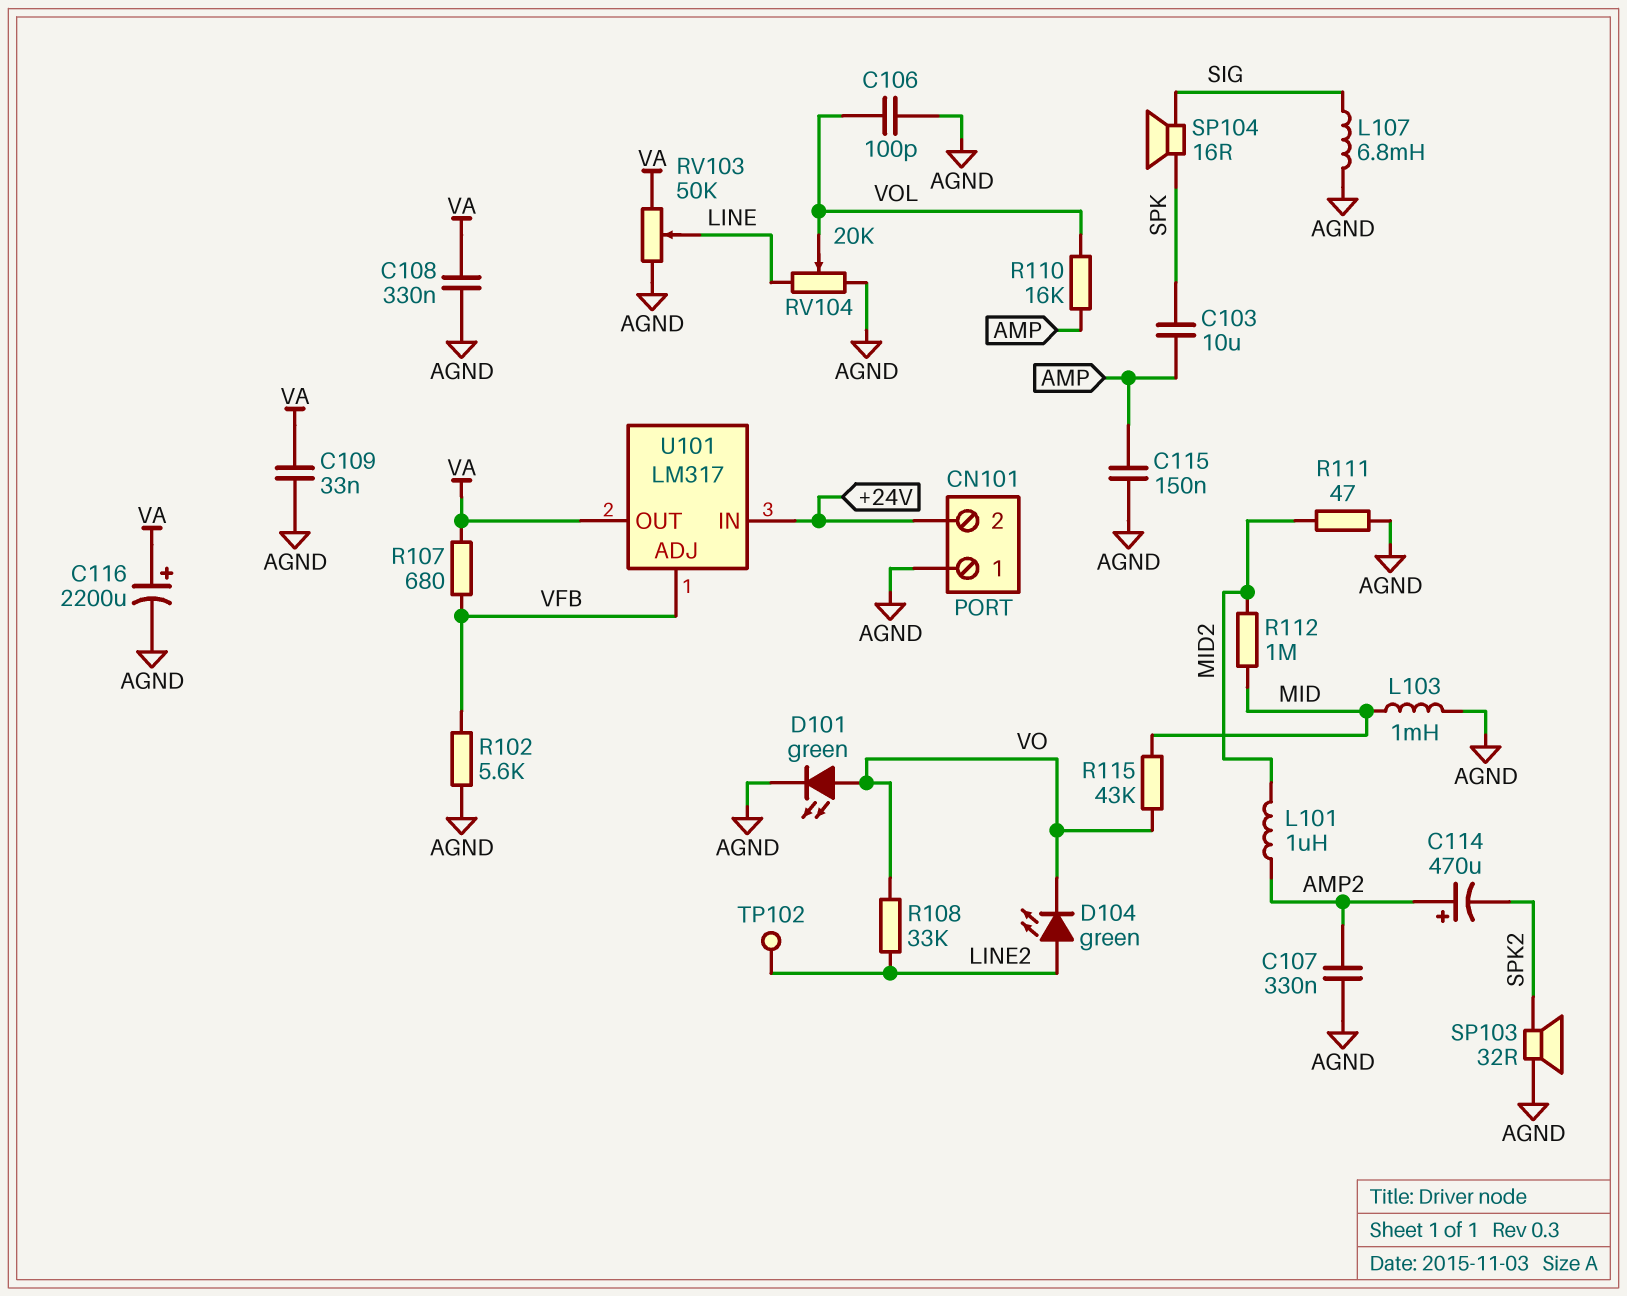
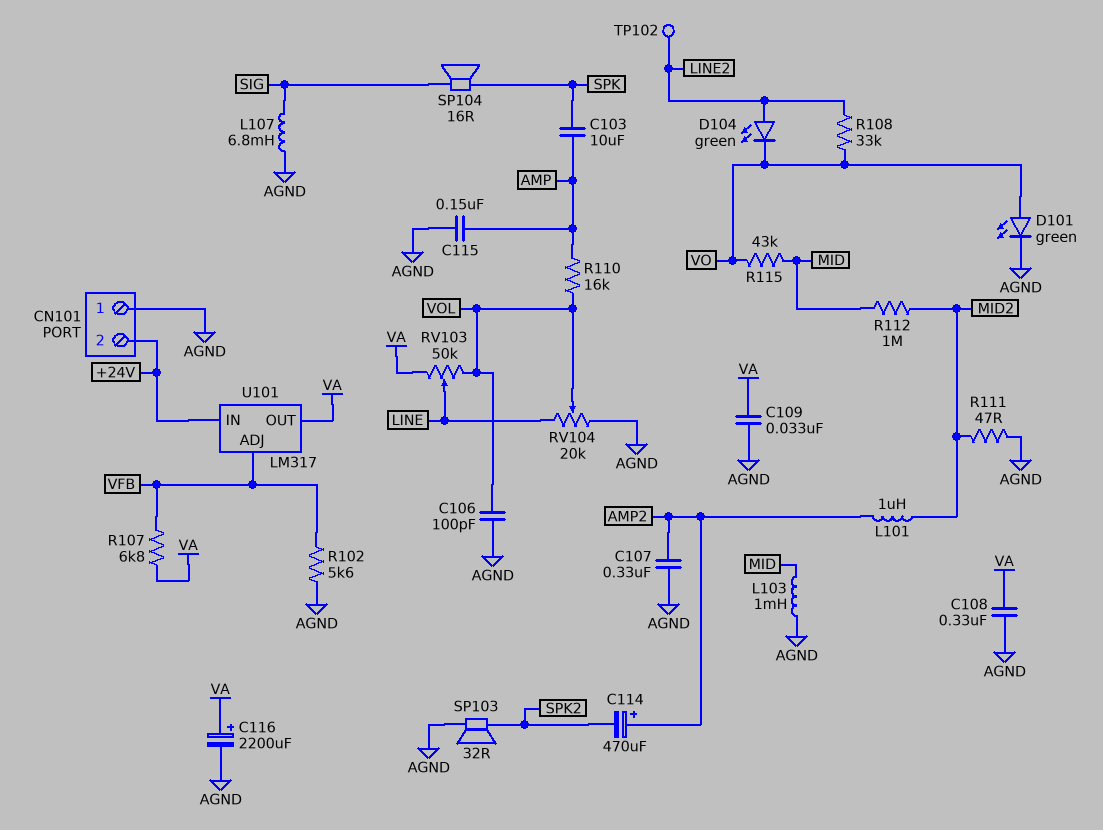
R107: 680 (VA, VFB) -> 6.8k (VA, VFB)
RV103: 50k (AGND, VA, wiper LINE) -> 50k (VA, VOL, wiper LINE)

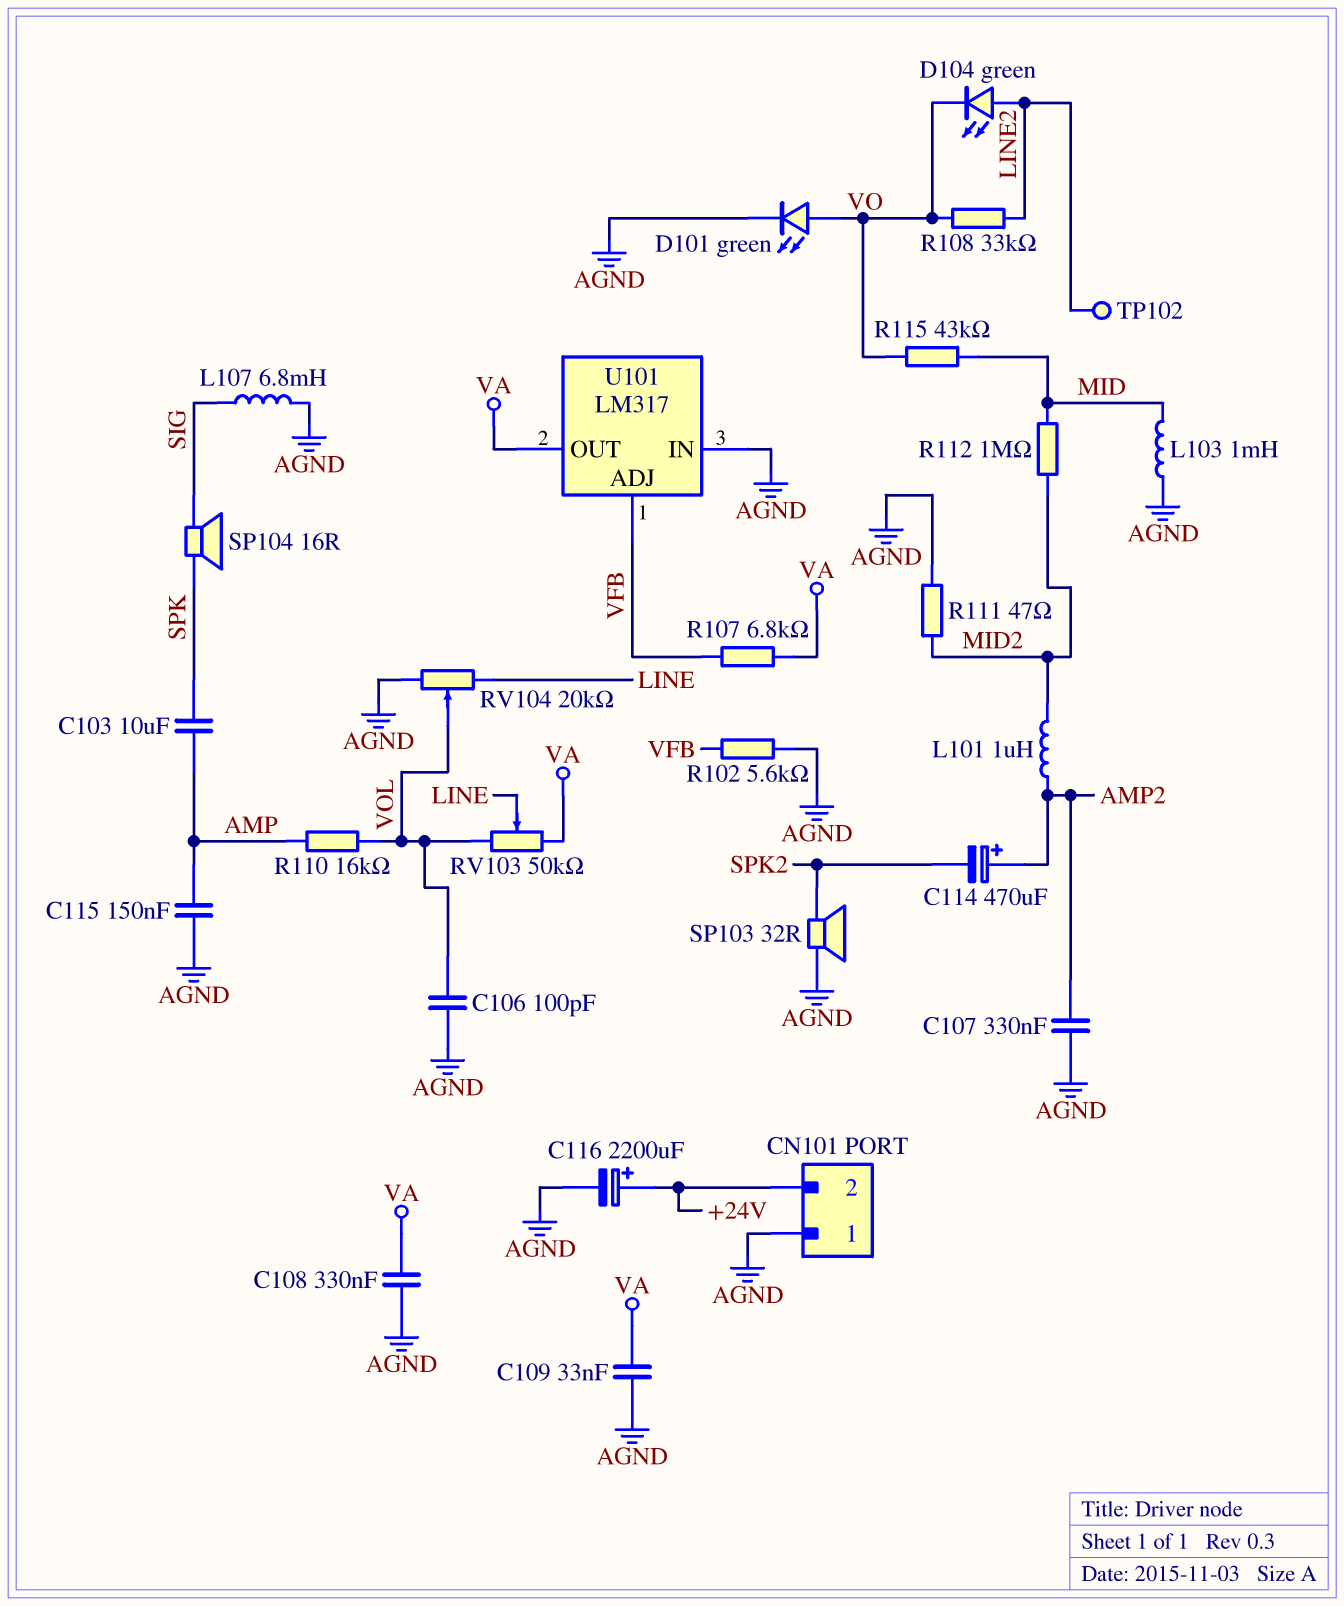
C116: 2200uF (plus VA, minus AGND) -> 2200uF (plus +24V, minus AGND)
U101 pin IN: +24V -> AGND

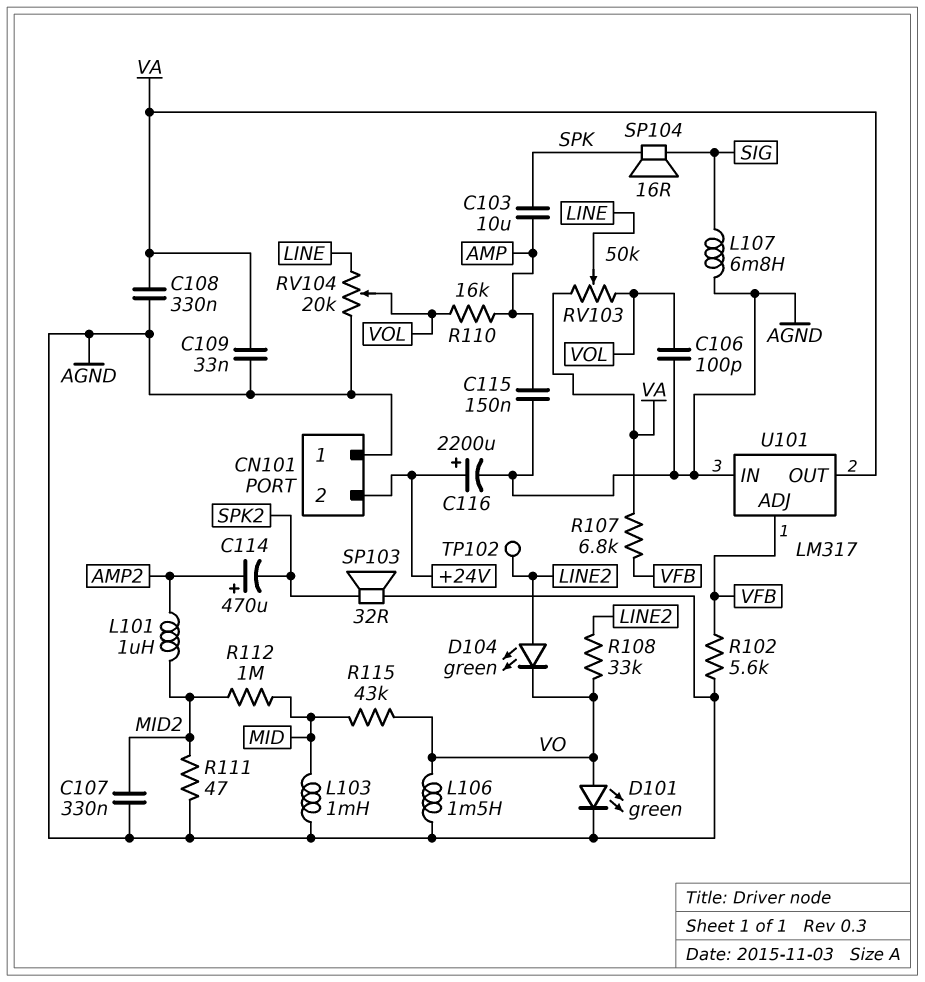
C107: 330nF (AGND, AMP2) -> 330nF (AGND, MID2)
L106: none -> 1.5mH (AGND, VO)

